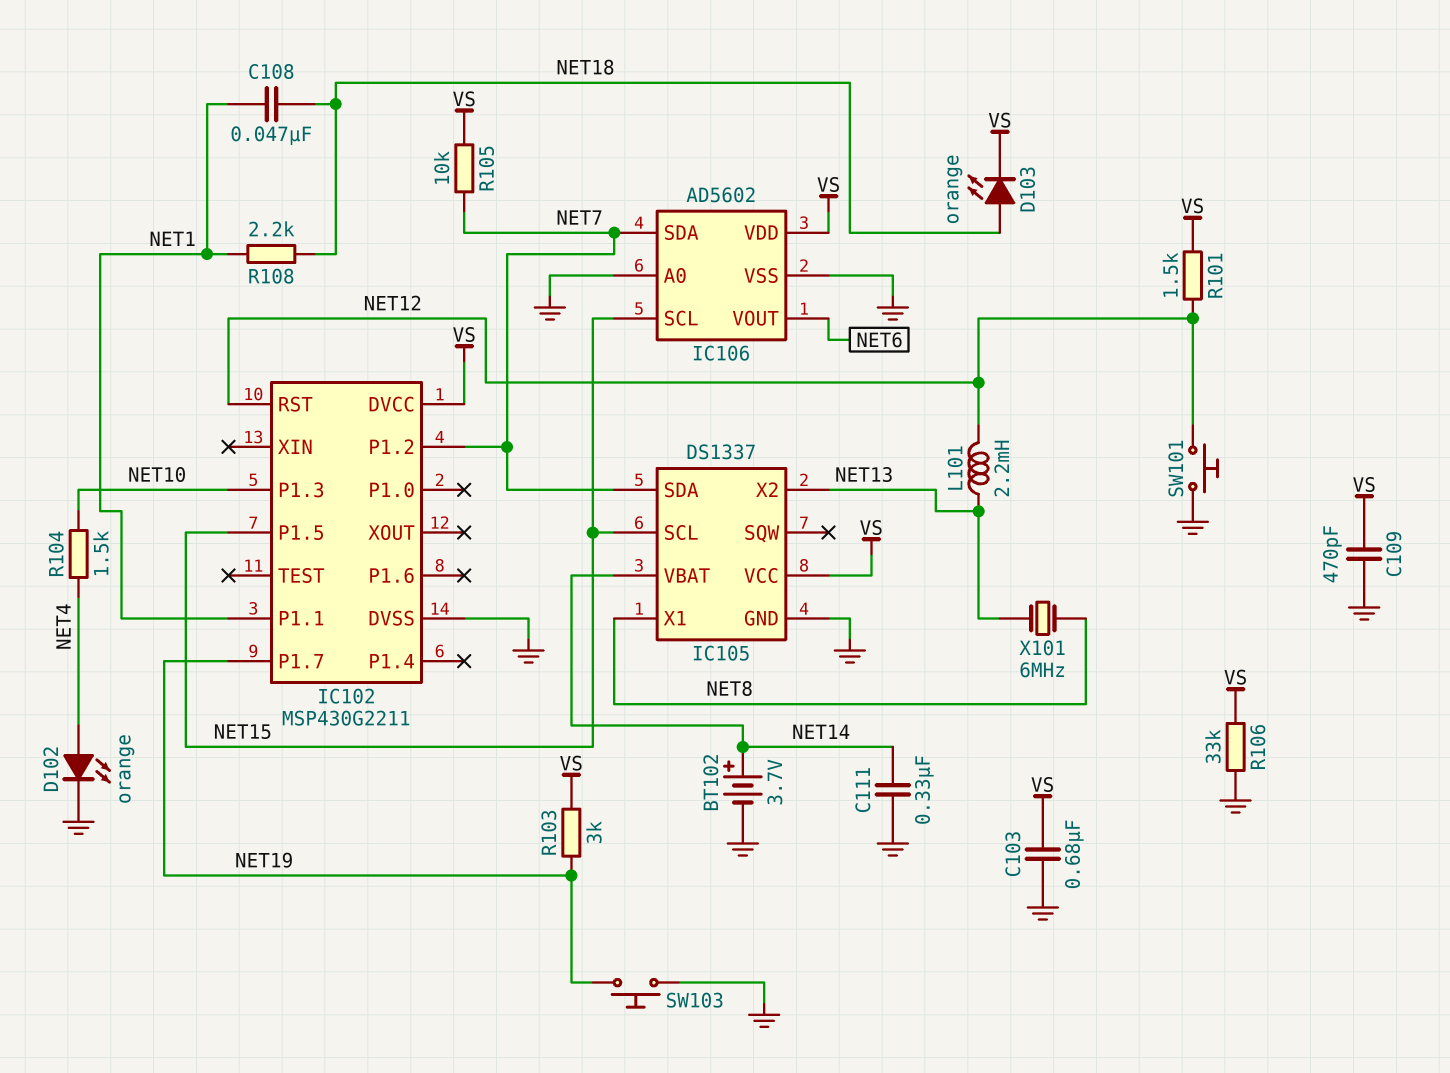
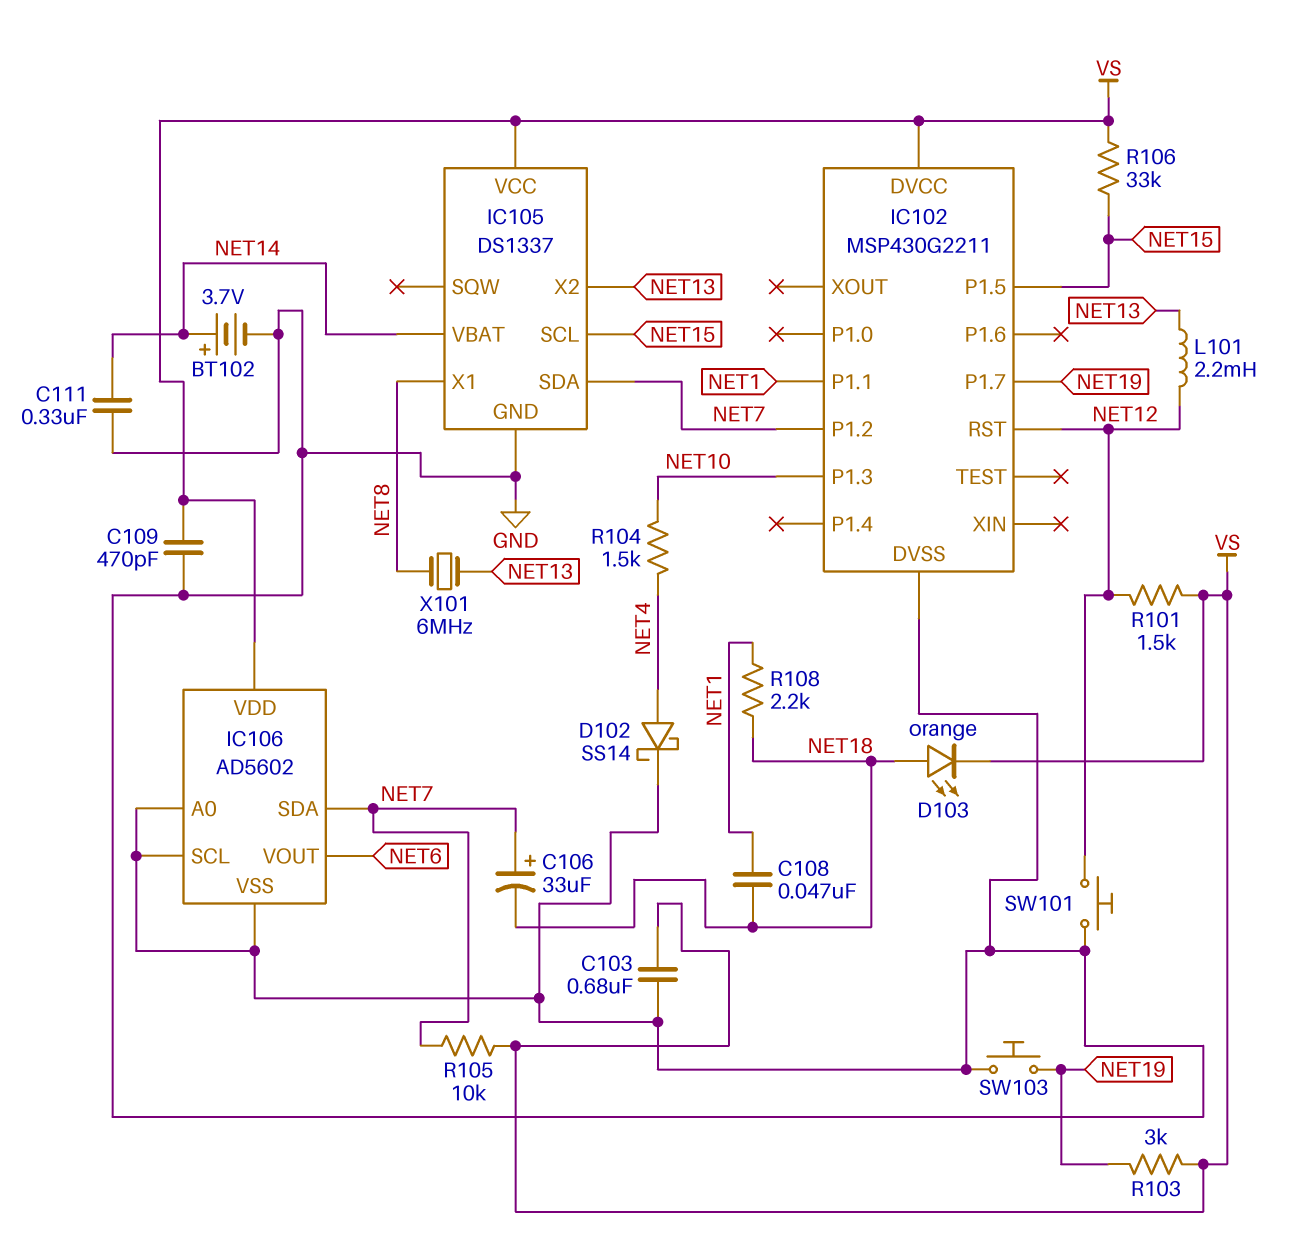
C106: none -> 33uF (plus NET7, minus NET18)
D102: LED orange (A NET4, K GND) -> schottky SS14 (A NET4, K GND)
IC106 pin SCL: NET15 -> GND
R106: 33k (GND, VS) -> 33k (NET15, VS)

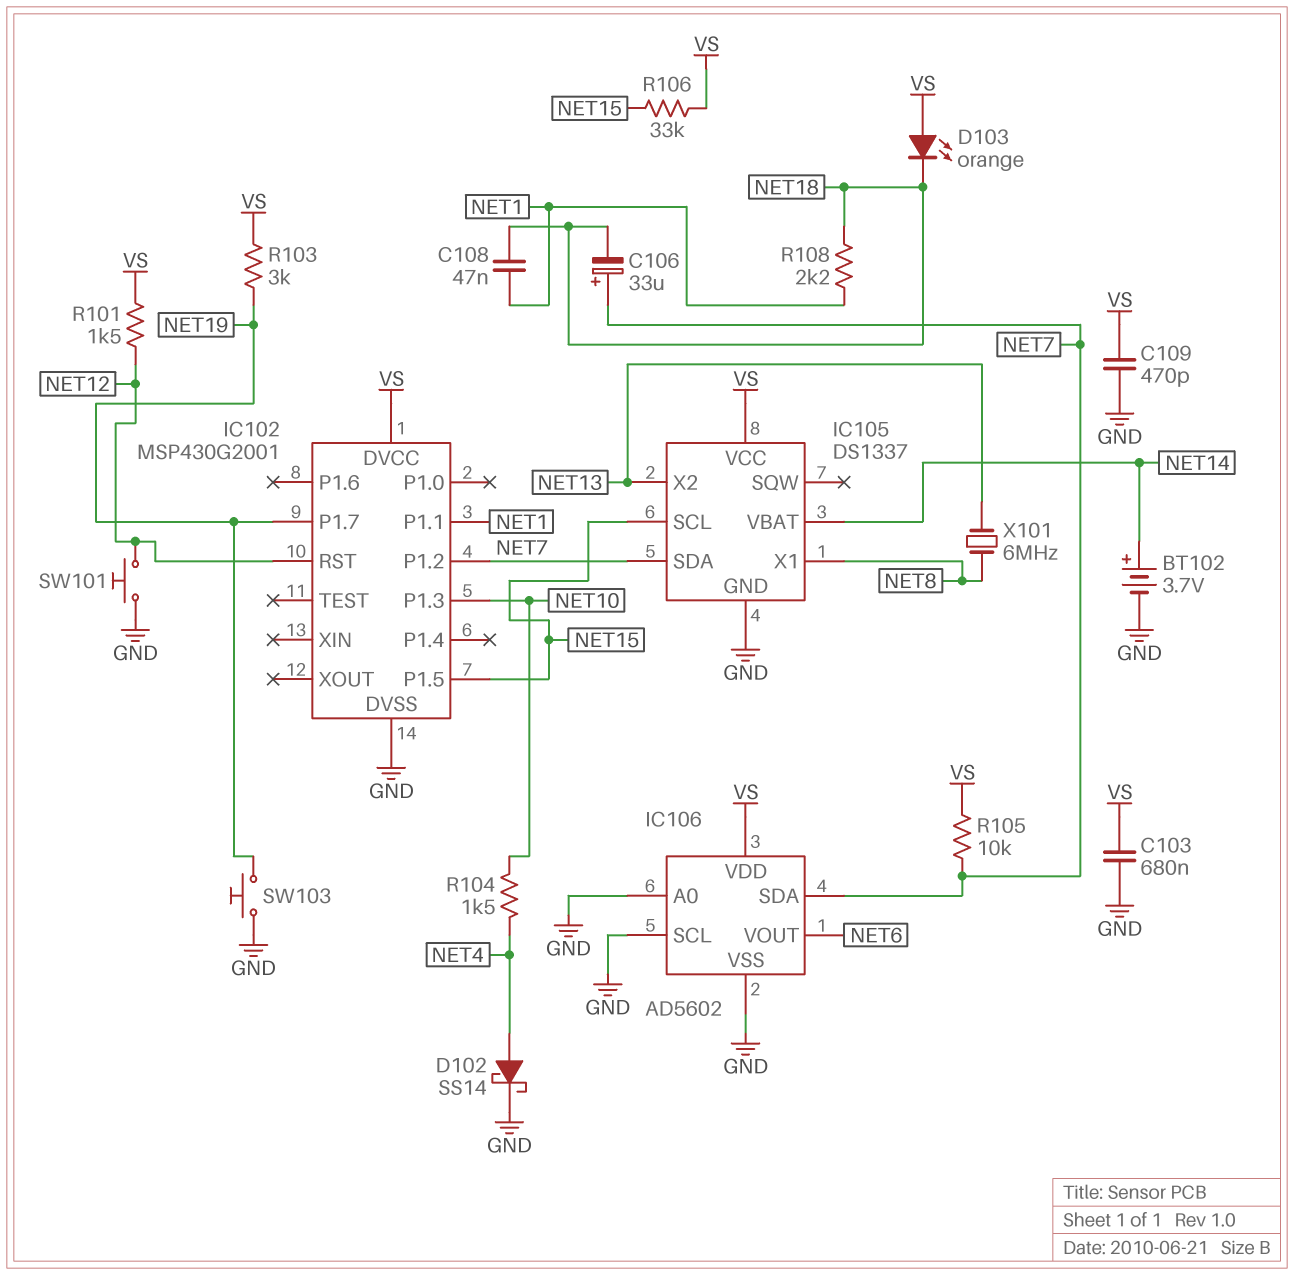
C111: 330nF (GND, NET14) -> none
D103: LED orange (A NET18, K VS) -> LED orange (A VS, K NET18)
IC102: MSP430G2211 -> MSP430G2001
L101: 2.2mH (NET12, NET13) -> none

